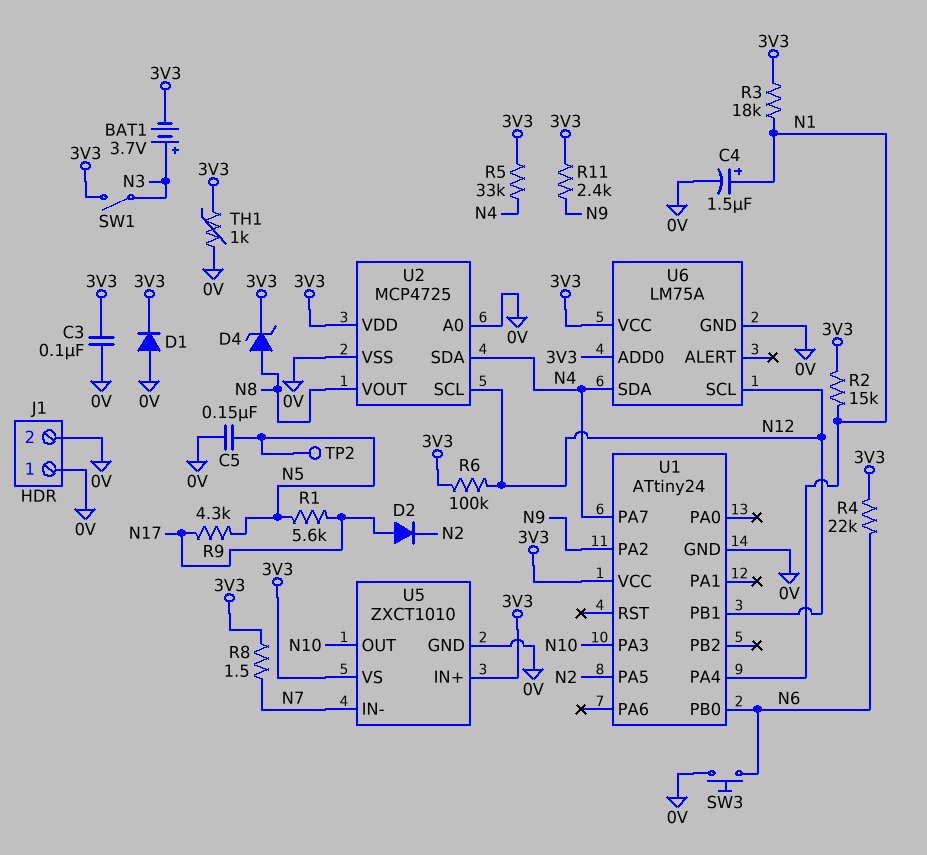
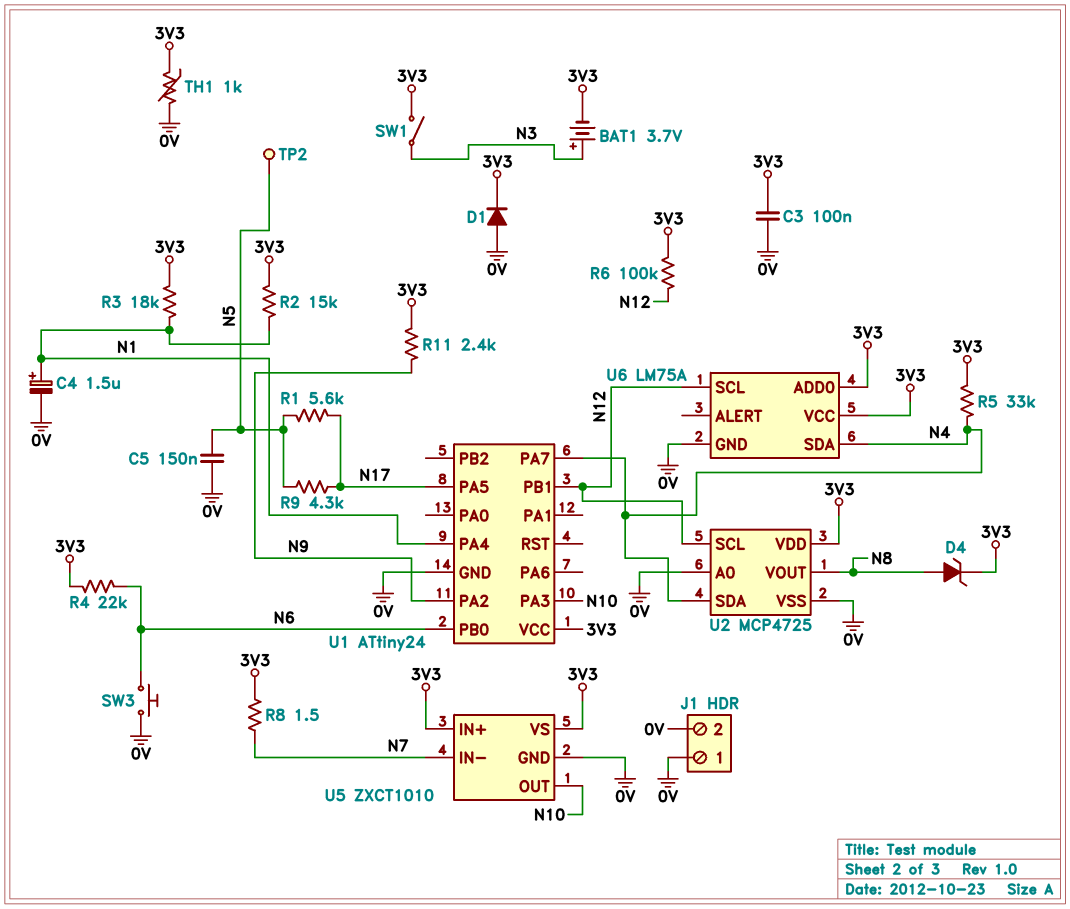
D2: diode (A N17, K N2) -> none
U1 pin PA5: N2 -> N17

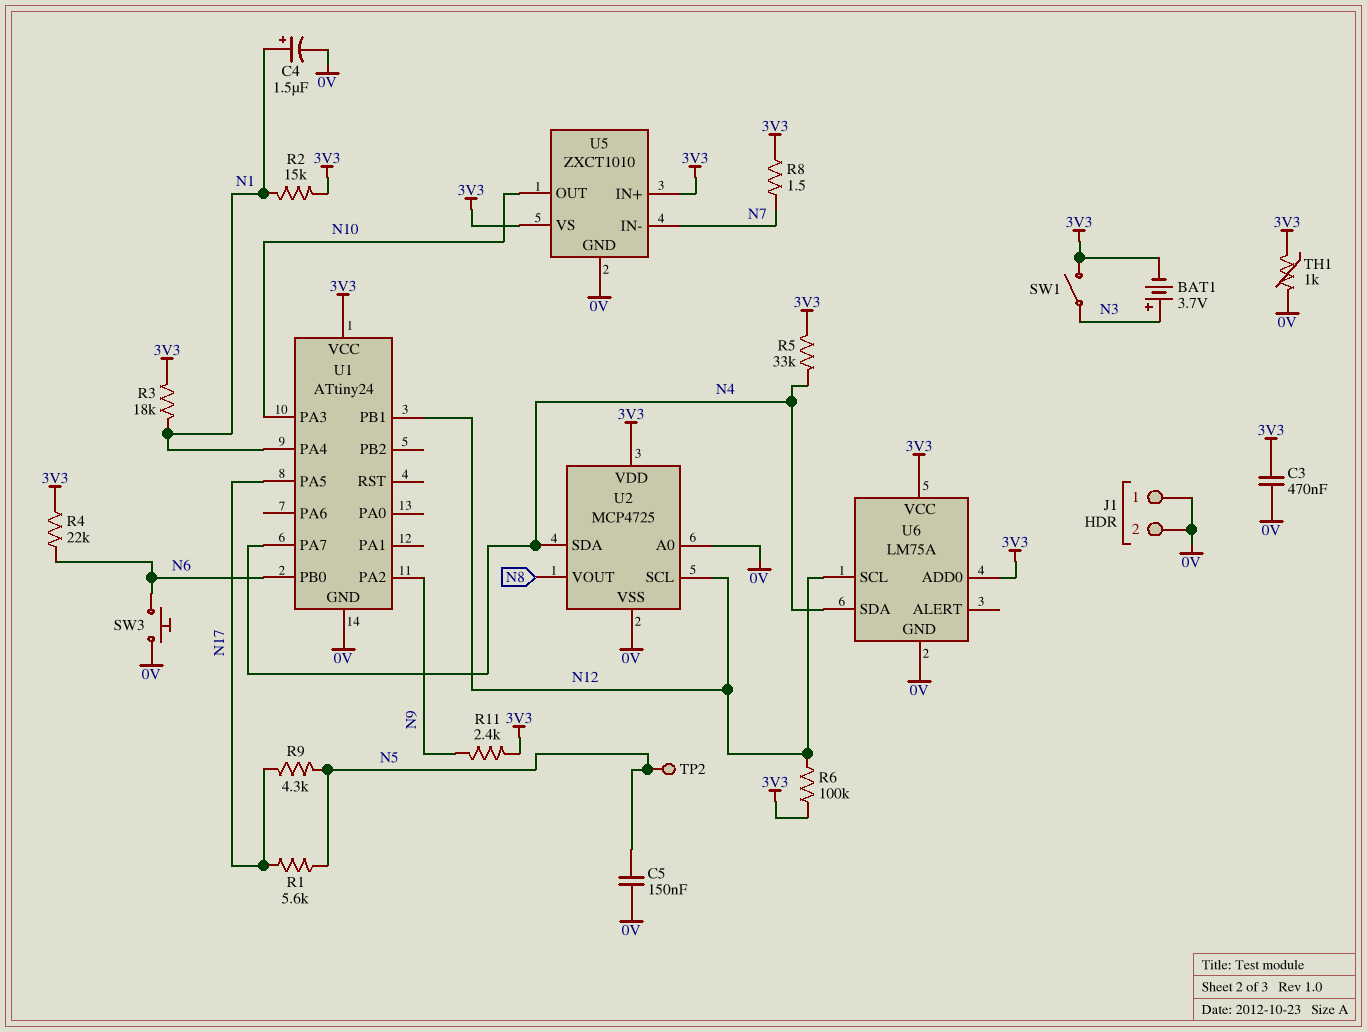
C3: 100nF (0V, 3V3) -> 470nF (0V, 3V3)
D1: diode (A 0V, K 3V3) -> none
D4: zener (A N8, K 3V3) -> none

